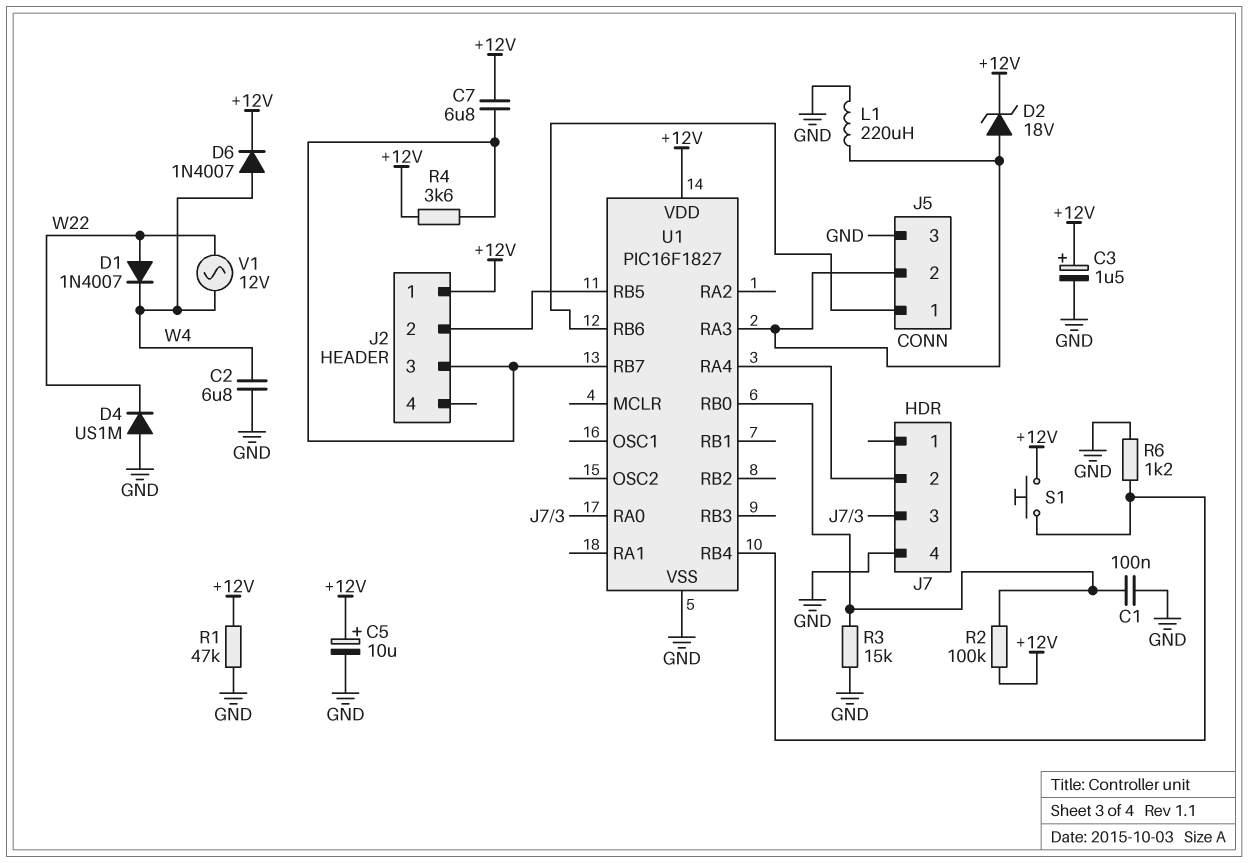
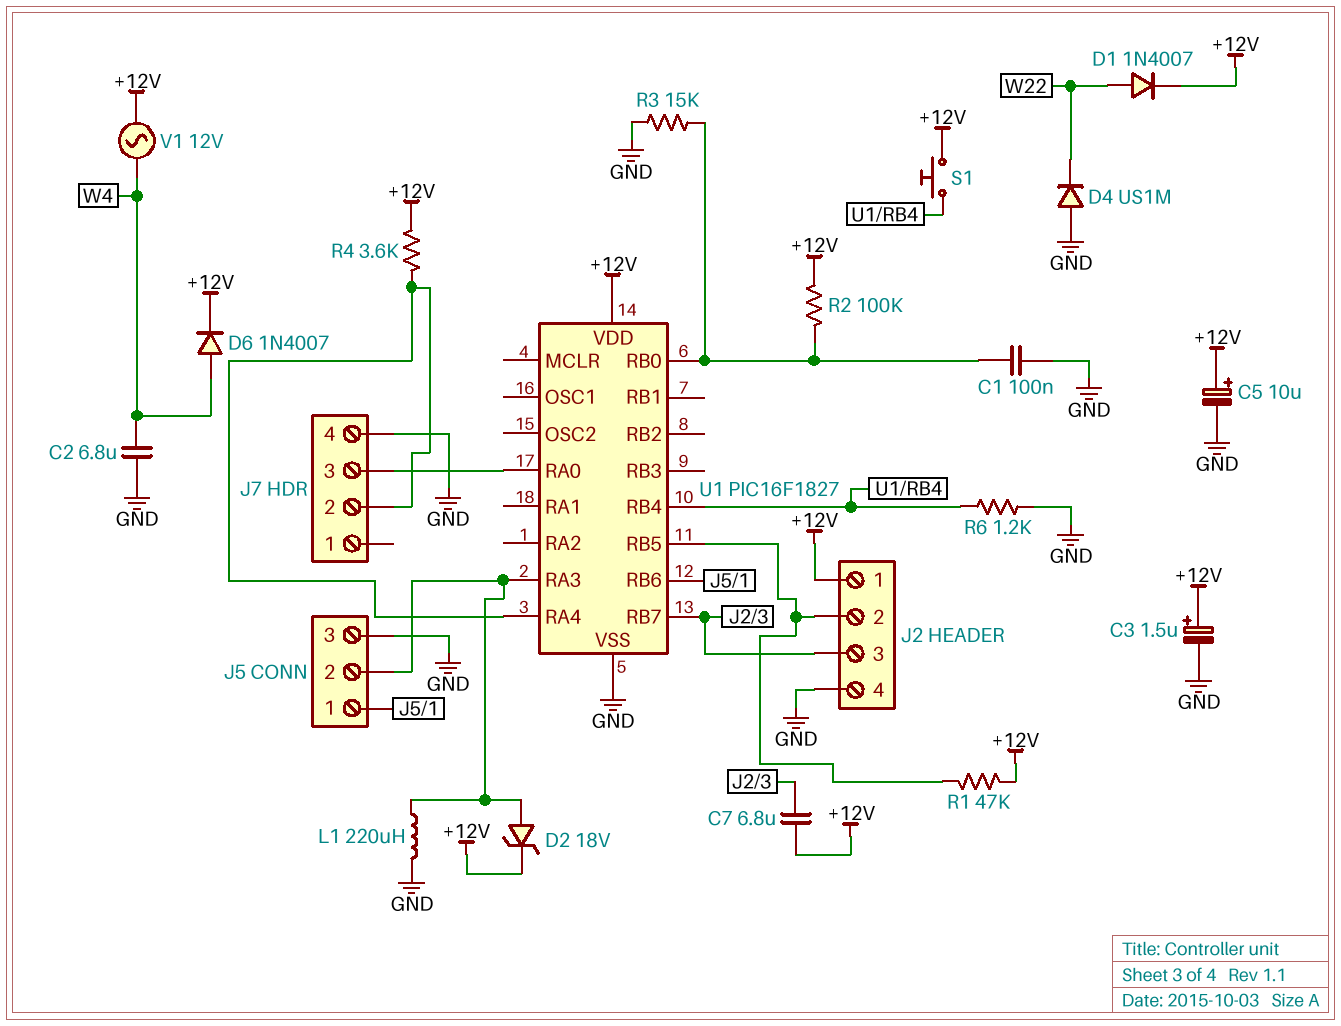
D1: diode 1N4007 (A W22, K W4) -> diode 1N4007 (A W22, K +12V)
J2 pin 4: none -> GND
R1: 47k (+12V, GND) -> 47k (+12V, J2/2)
R4: 3.6k (+12V, J2/3) -> 3.6k (+12V, J7/2)
V1: AC 12V (W4, W22) -> AC 12V (+12V, W4)

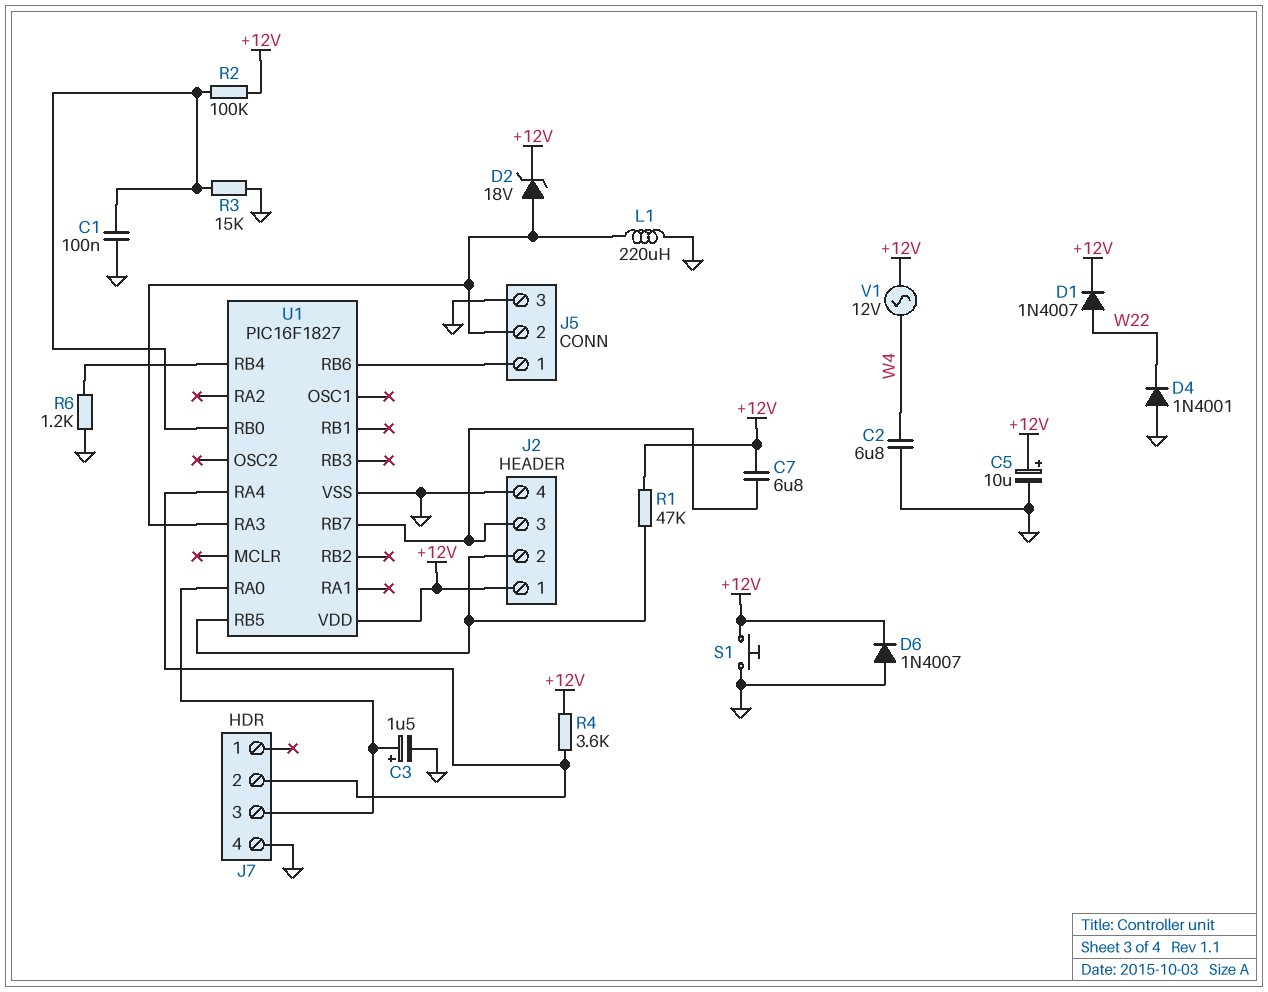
C3: 1.5uF (plus +12V, minus GND) -> 1.5uF (plus J7/3, minus GND)
D4: diode US1M (A GND, K W22) -> diode 1N4001 (A GND, K W22)
D6: diode 1N4007 (A W4, K +12V) -> diode 1N4007 (A GND, K +12V)
S1: button (+12V, U1/RB4) -> button (+12V, GND)

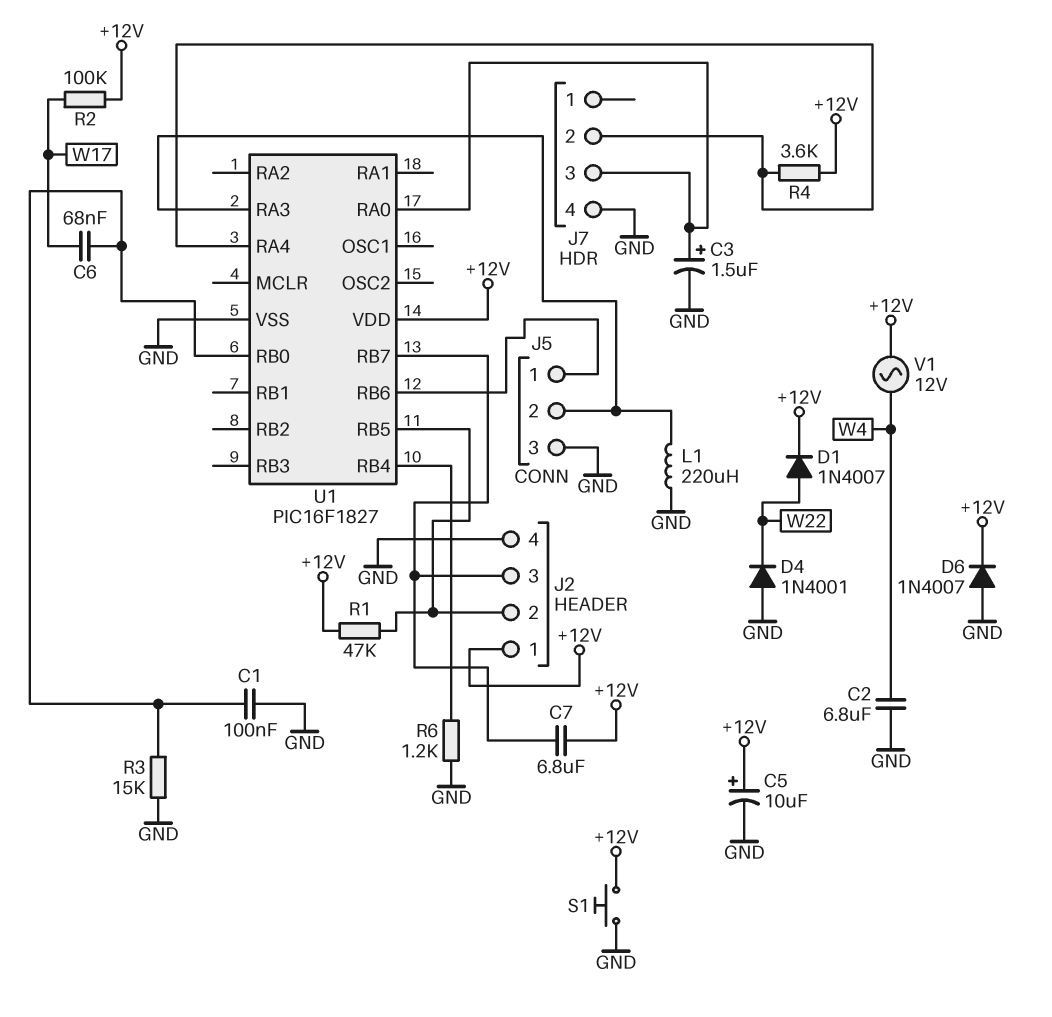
C6: none -> 68nF (U1/RB0, W17)
D2: zener 18V (A J5/2, K +12V) -> none
R2: 100k (+12V, U1/RB0) -> 100k (+12V, W17)

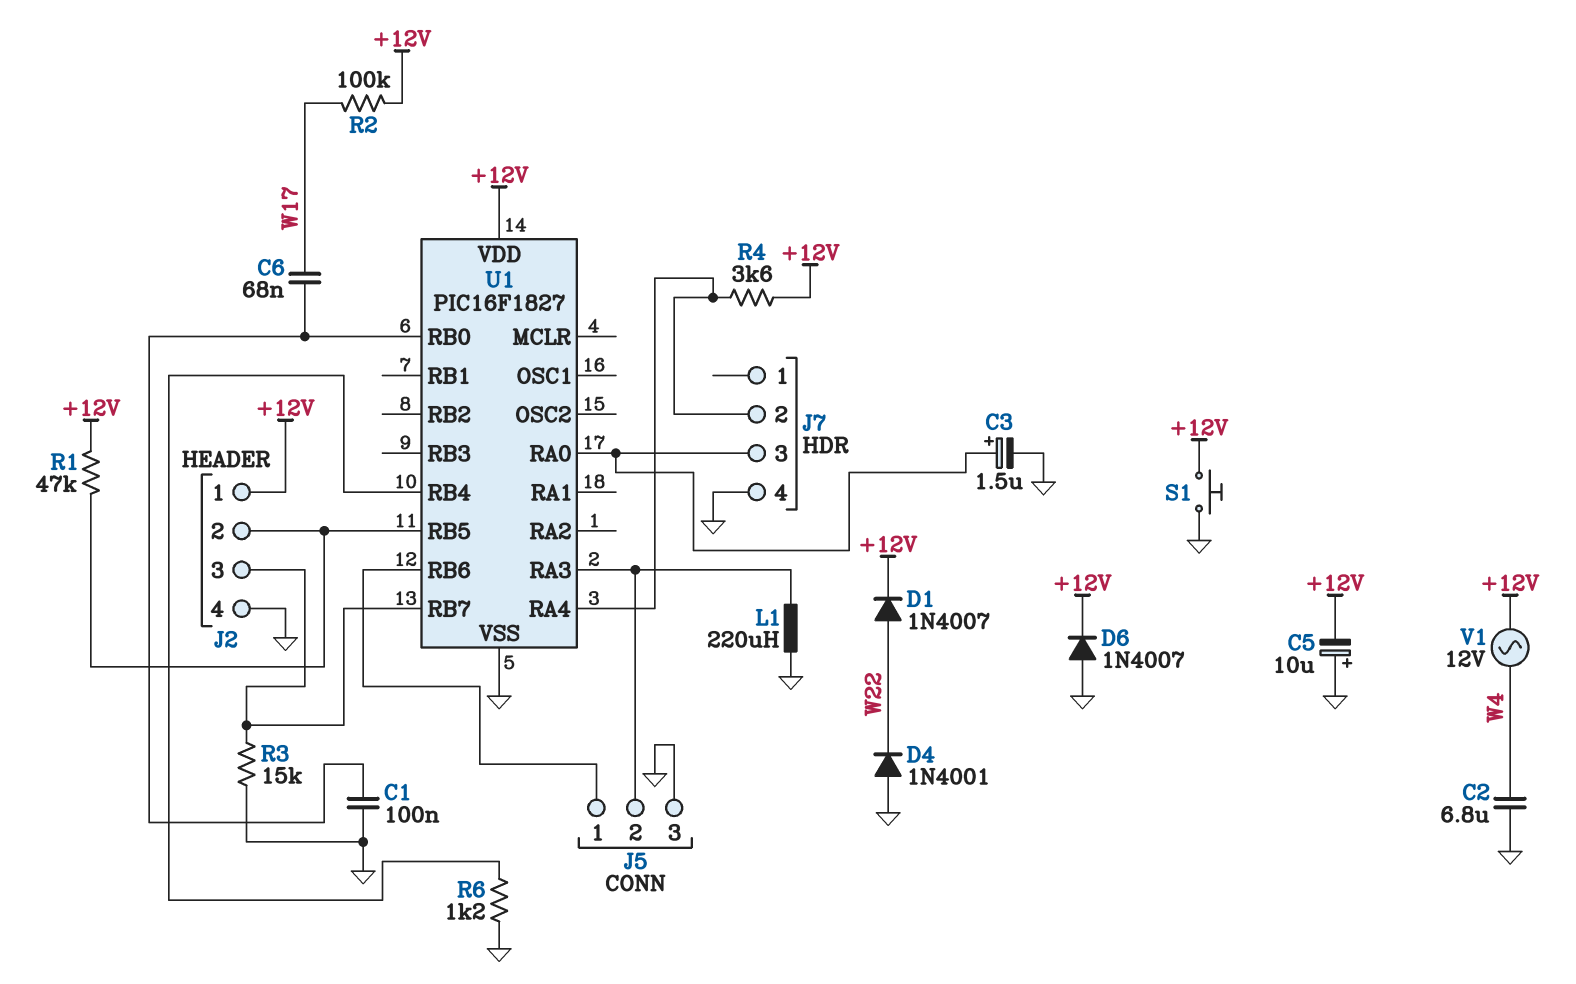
C5: 10uF (plus +12V, minus GND) -> 10uF (plus GND, minus +12V)
C7: 6.8uF (+12V, J2/3) -> none
R3: 15k (GND, U1/RB0) -> 15k (GND, J2/3)

